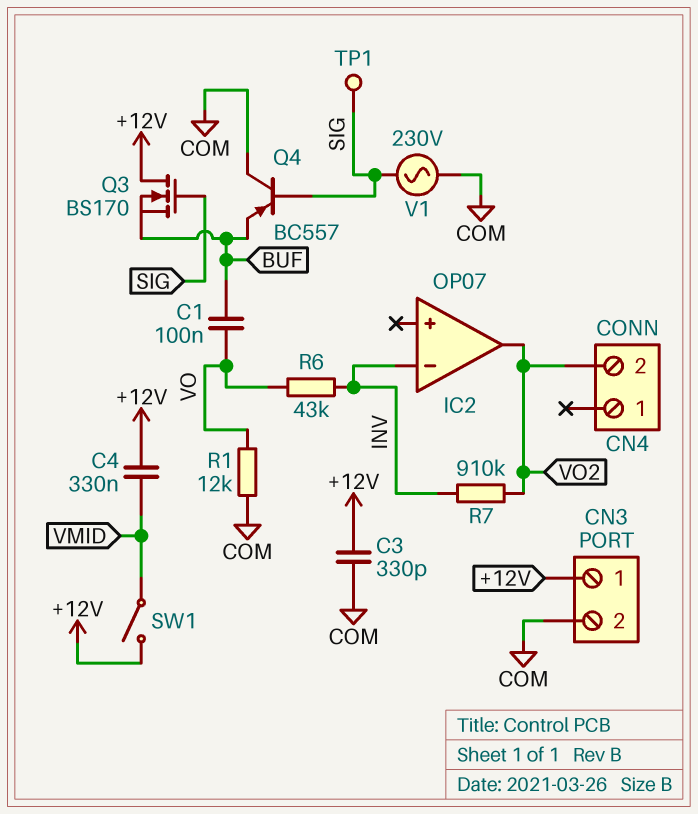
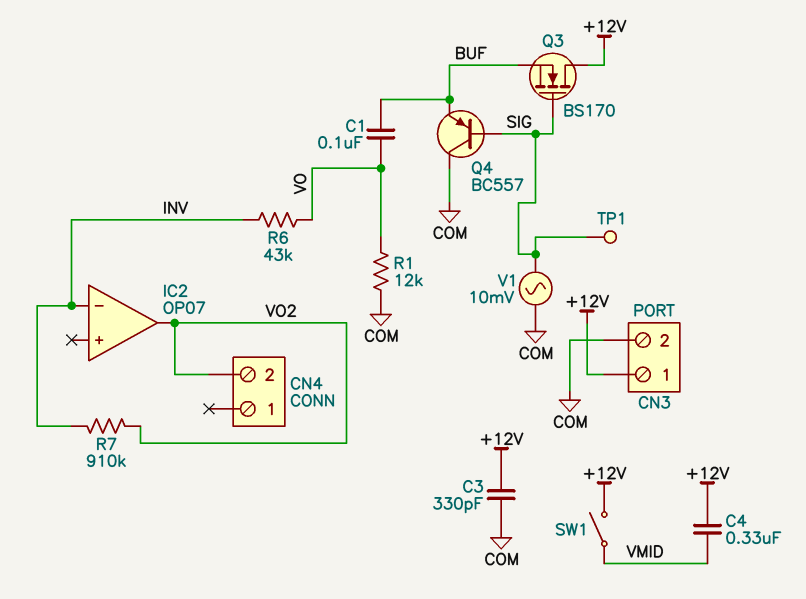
V1: AC 230V (COM, SIG) -> AC 10mV (COM, SIG)

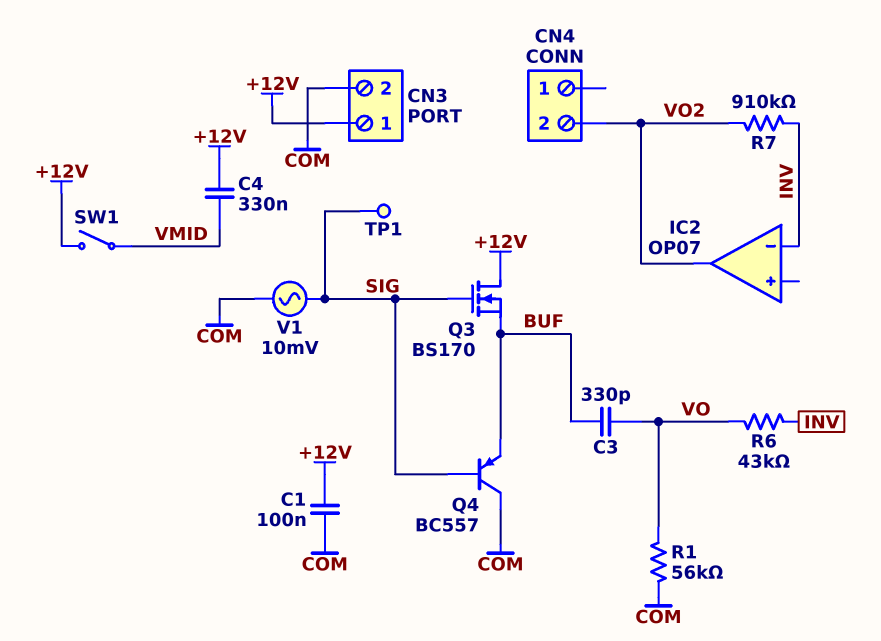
C1: 100nF (BUF, VO) -> 100nF (+12V, COM)
C3: 330pF (+12V, COM) -> 330pF (BUF, VO)
R1: 12k (COM, VO) -> 56k (COM, VO)

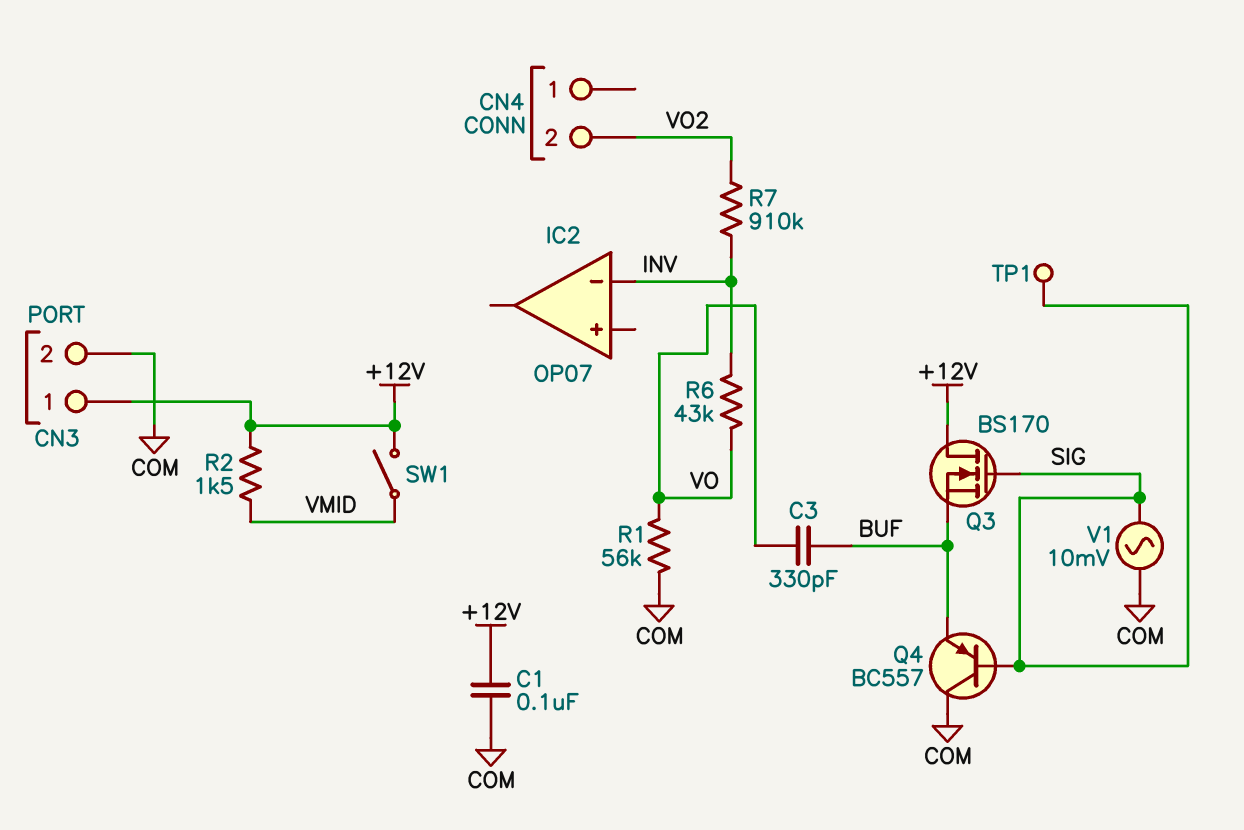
C4: 330nF (+12V, VMID) -> none
IC2 pin out: VO2 -> none
R2: none -> 1.5k (+12V, VMID)

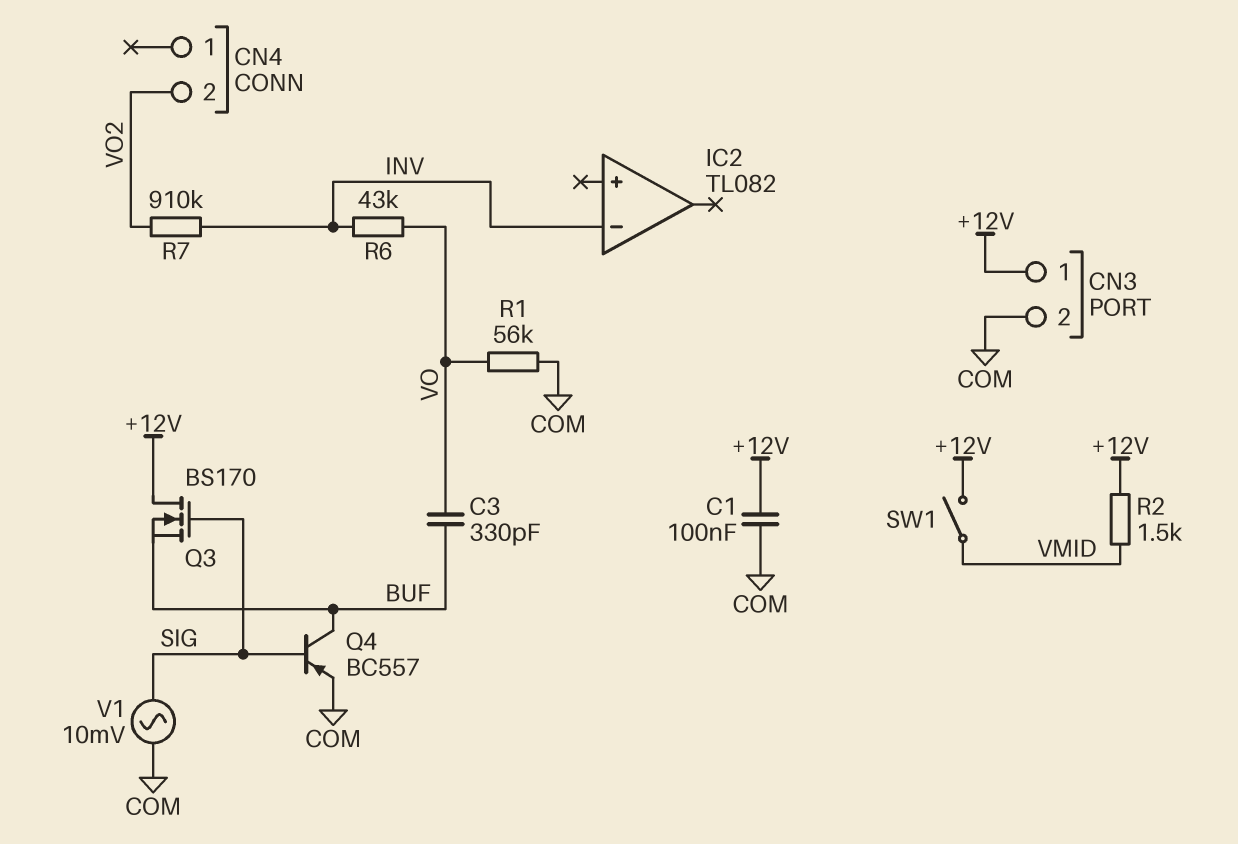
IC2: OP07 -> TL082
Q4: PNP BC557 (B SIG, C COM, E BUF) -> PNP BC557 (B SIG, C BUF, E COM)
TP1: test point (SIG) -> none

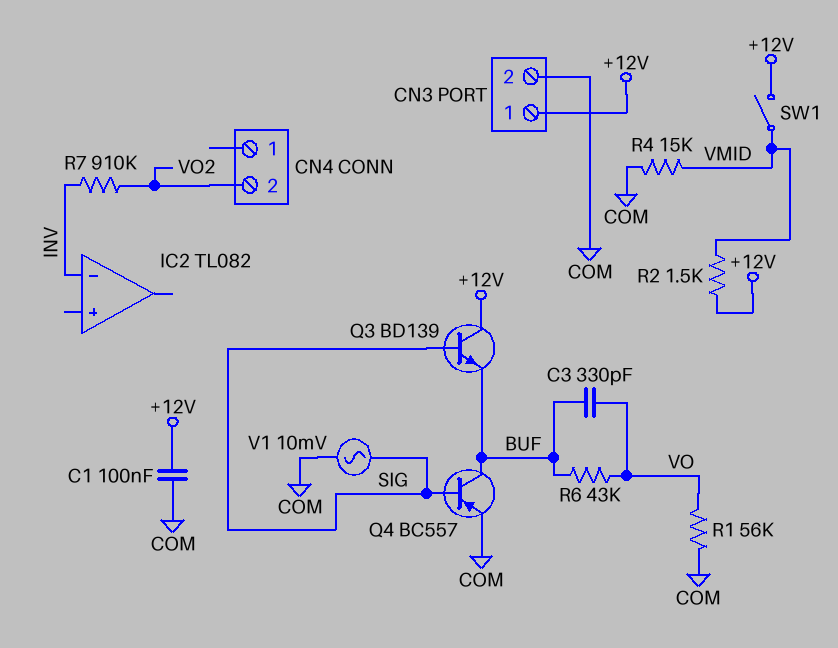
Q3: NMOS BS170 (G SIG, D +12V, S BUF) -> NPN BD139 (B SIG, C +12V, E BUF)
R4: none -> 15k (COM, VMID)
R6: 43k (INV, VO) -> 43k (BUF, VO)

